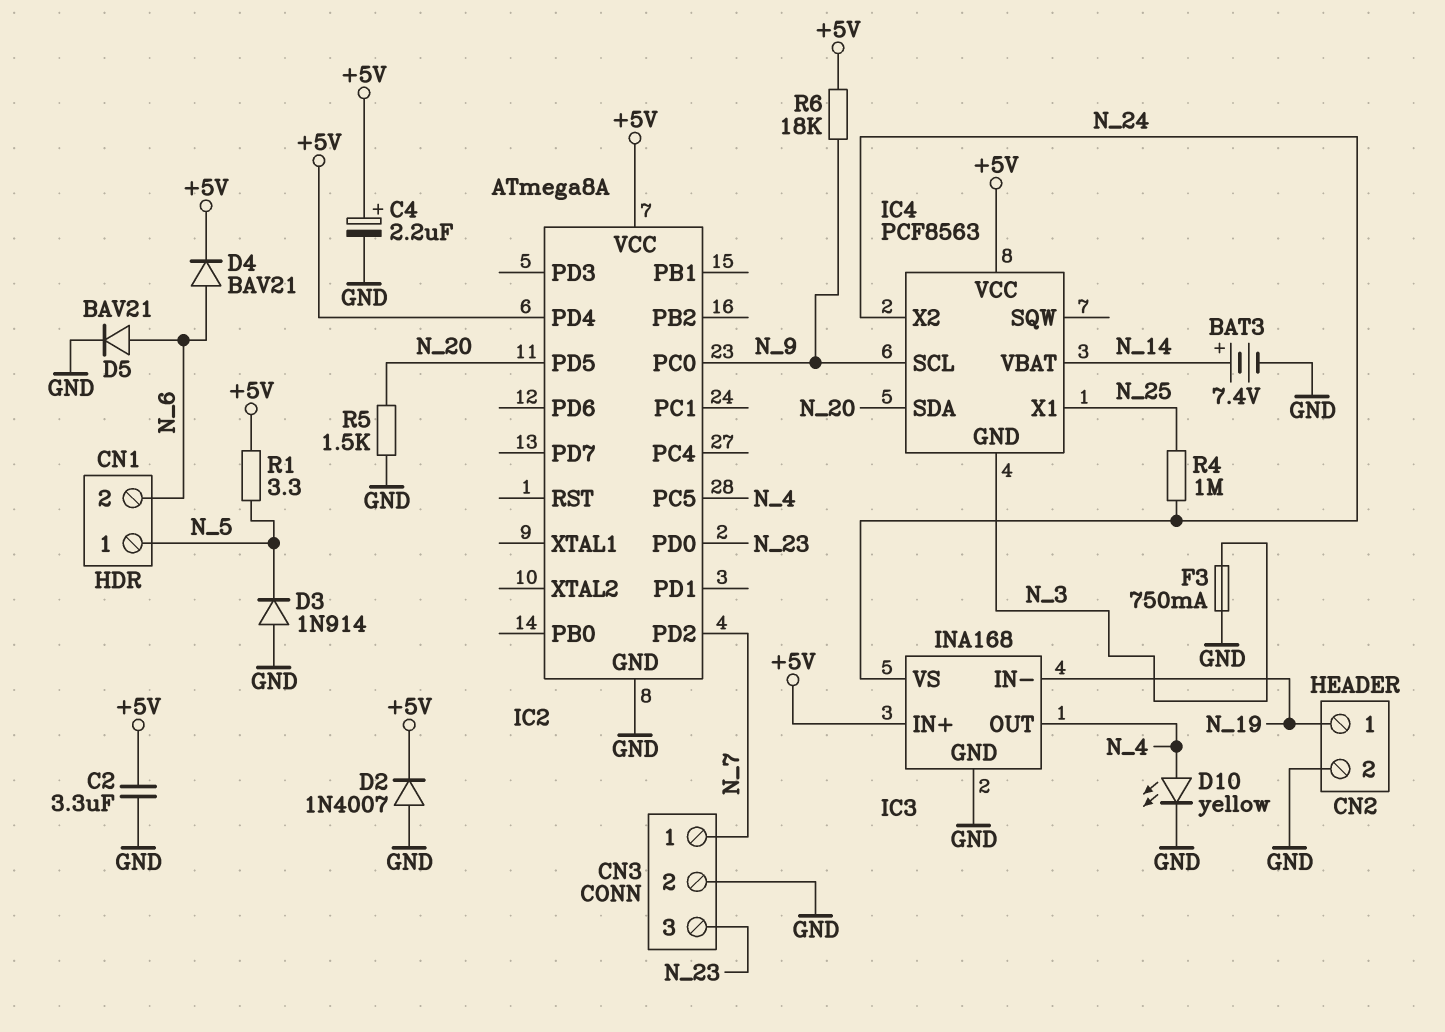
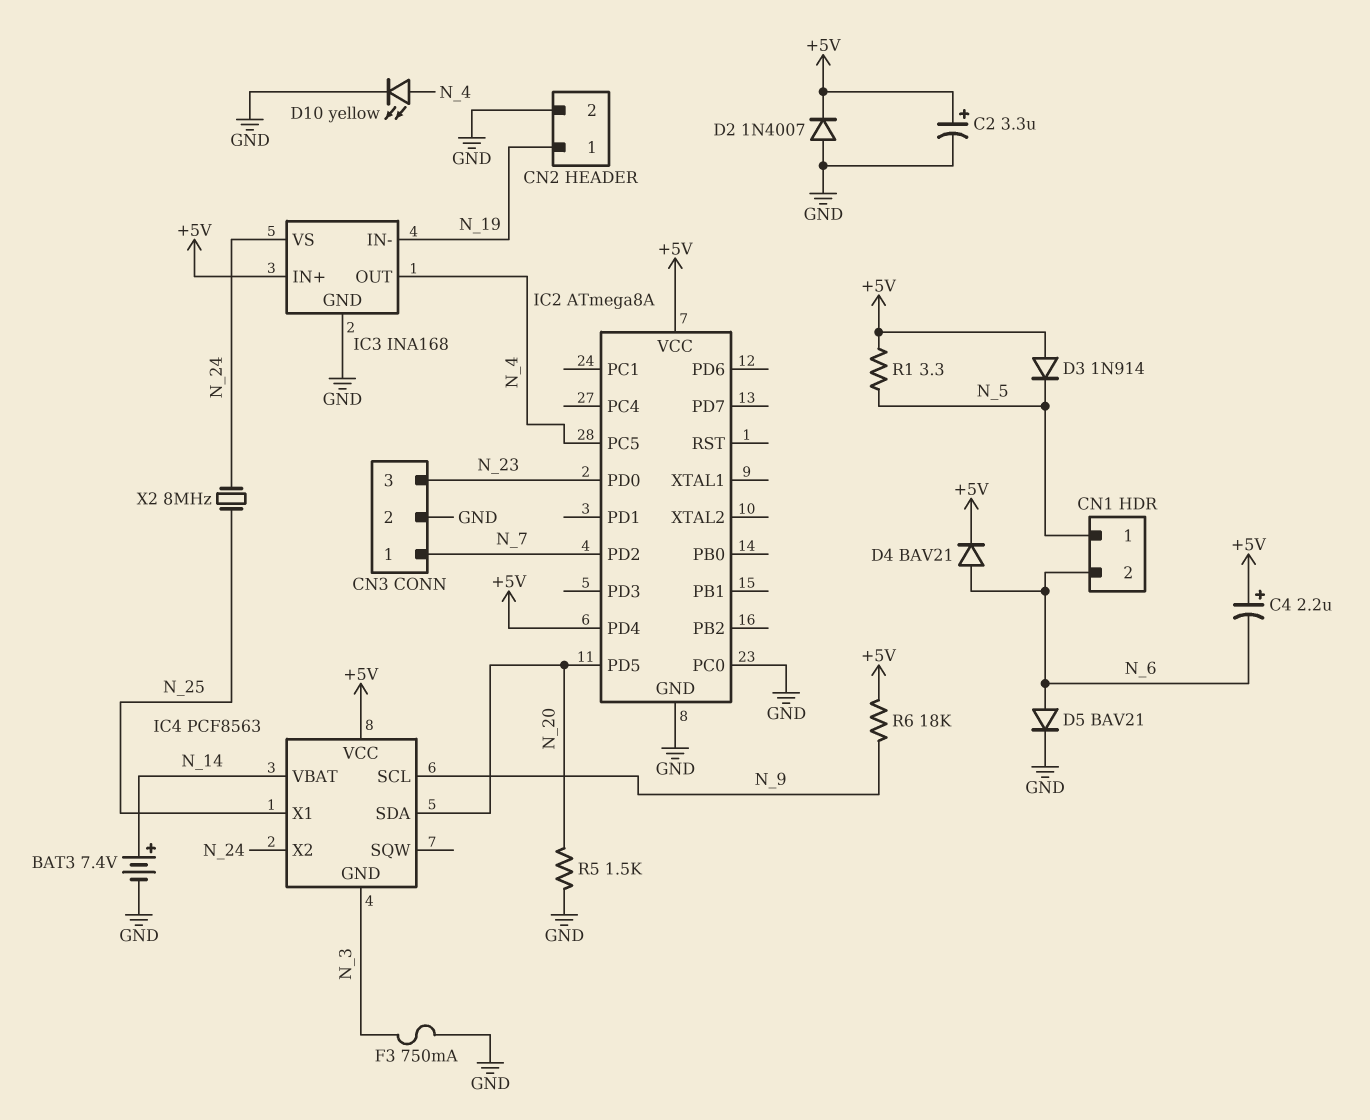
C2: 3.3uF (+5V, GND) -> 3.3uF (plus +5V, minus GND)
C4: 2.2uF (plus +5V, minus GND) -> 2.2uF (plus +5V, minus N_6)
D3: diode 1N914 (A GND, K N_5) -> diode 1N914 (A +5V, K N_5)
IC2 pin PC0: N_9 -> GND
R4: 1M (N_24, N_25) -> none
X2: none -> 8MHz (N_24, N_25)

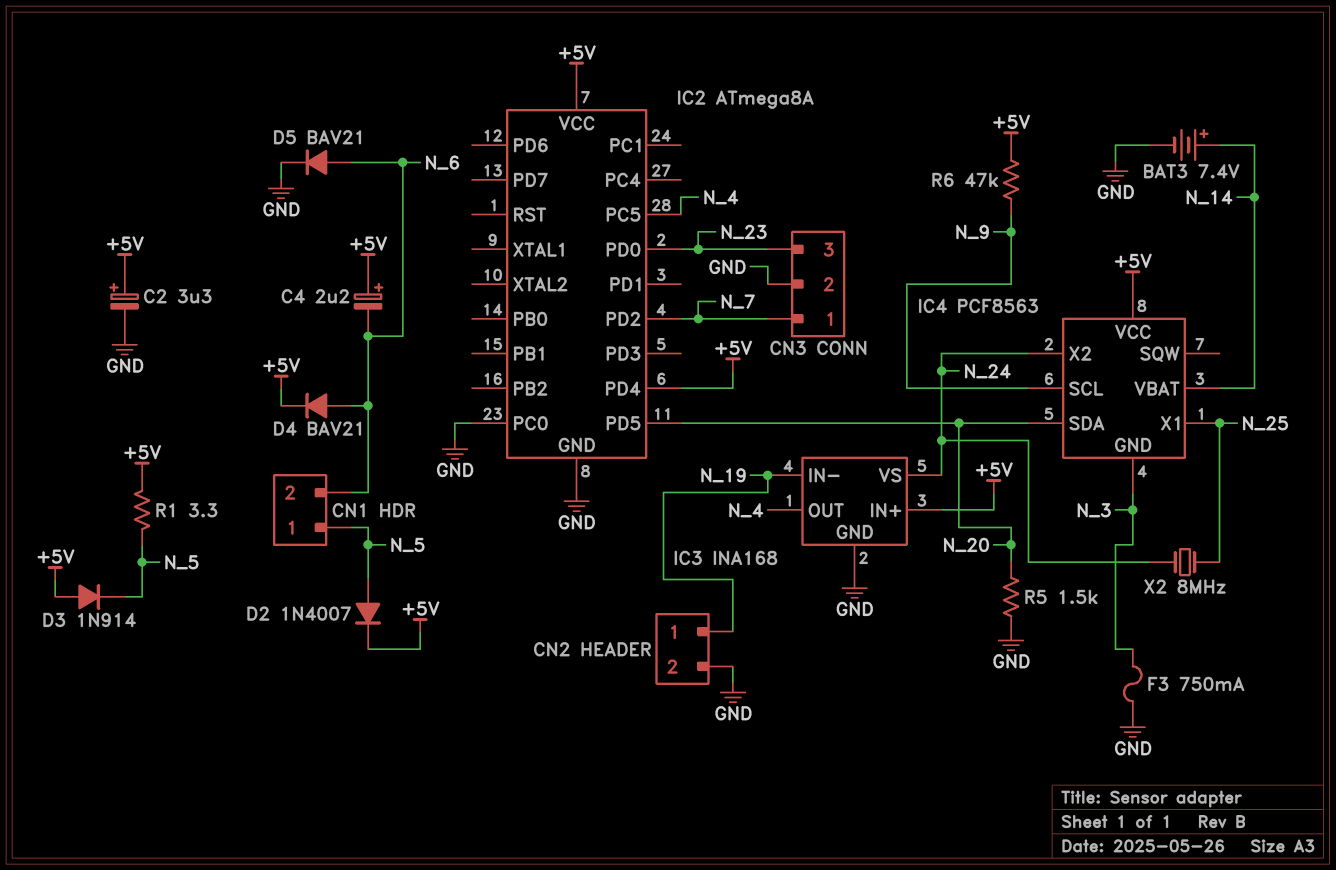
D2: diode 1N4007 (A GND, K +5V) -> diode 1N4007 (A N_5, K +5V)
D10: LED yellow (A N_4, K GND) -> none
R6: 18k (+5V, N_9) -> 47k (+5V, N_9)

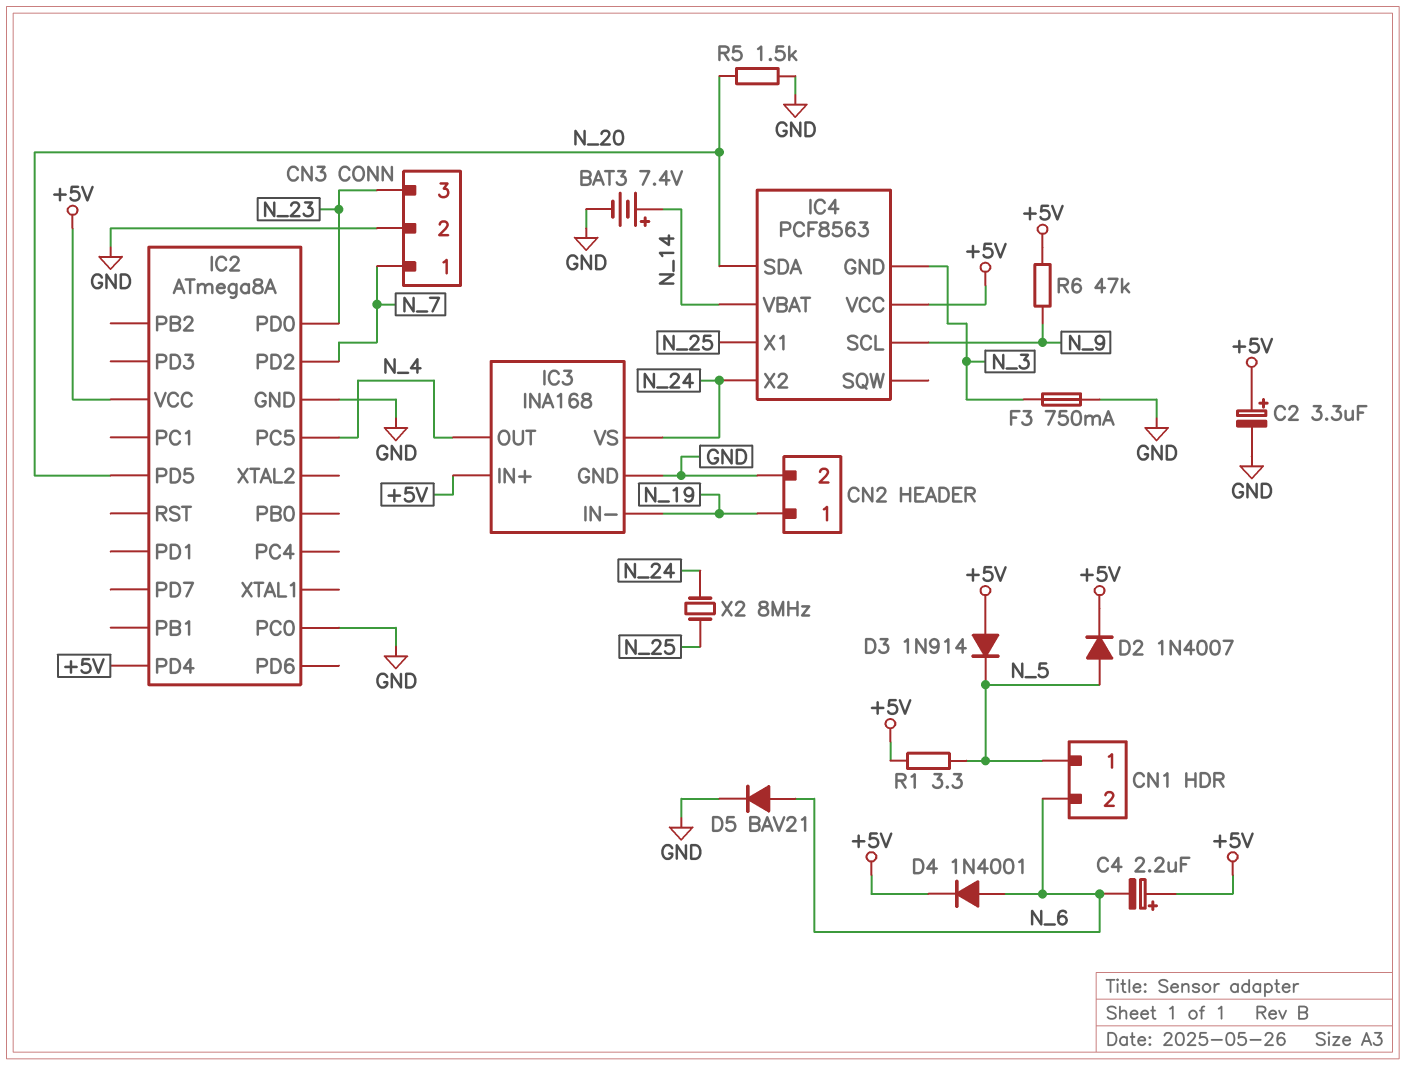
D4: diode BAV21 (A N_6, K +5V) -> diode 1N4001 (A N_6, K +5V)

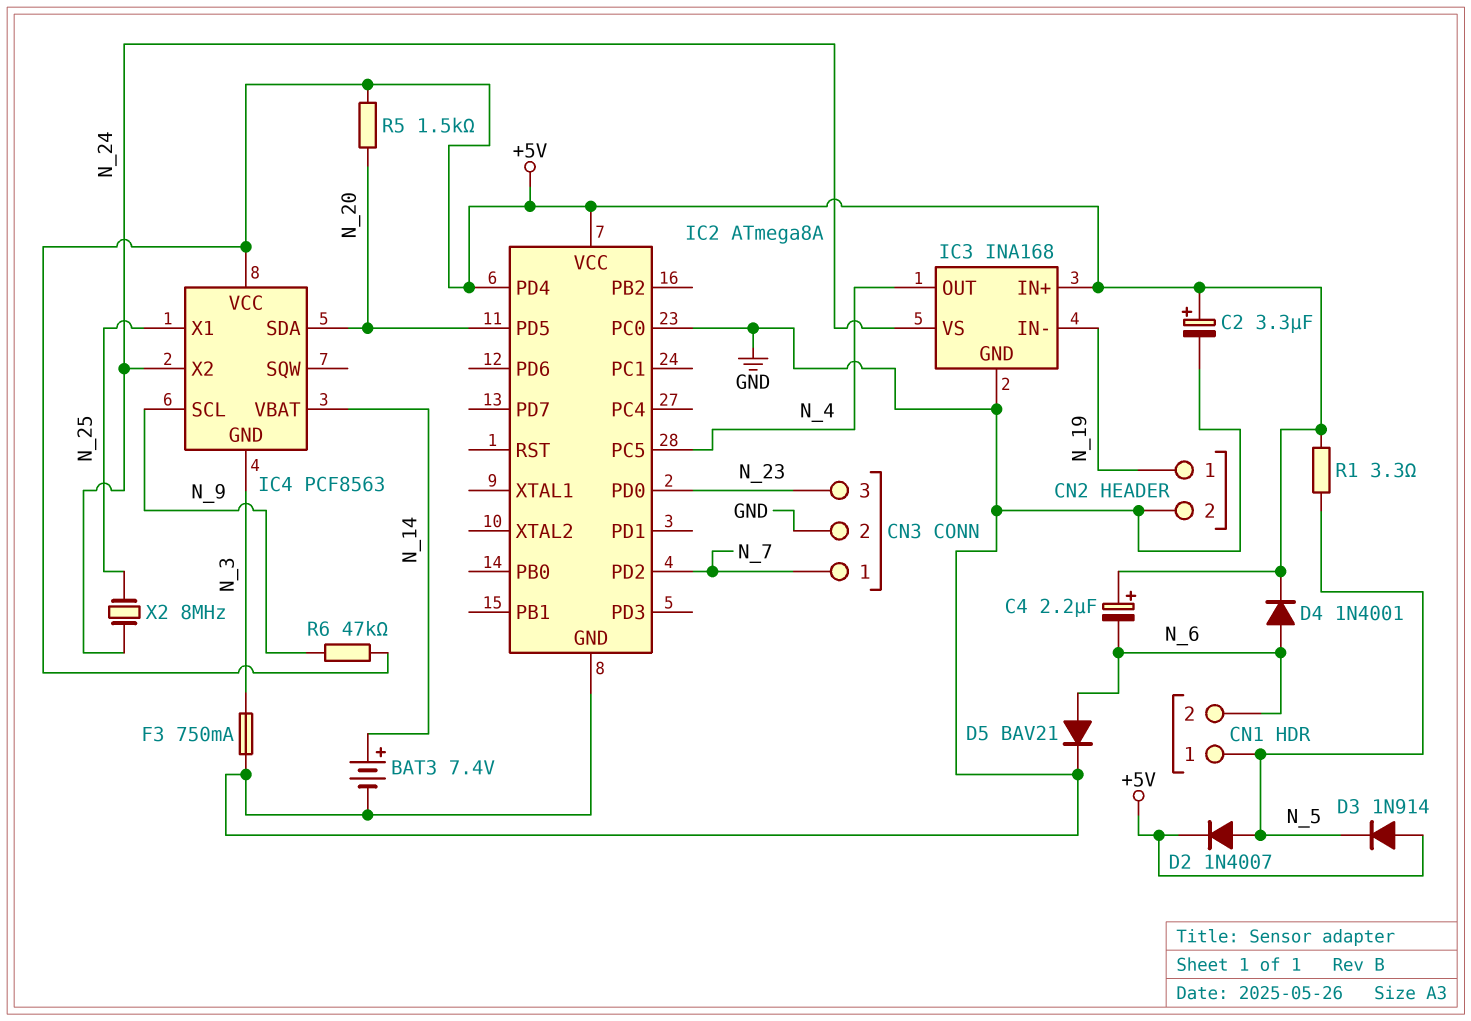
R5: 1.5k (GND, N_20) -> 1.5k (+5V, N_20)

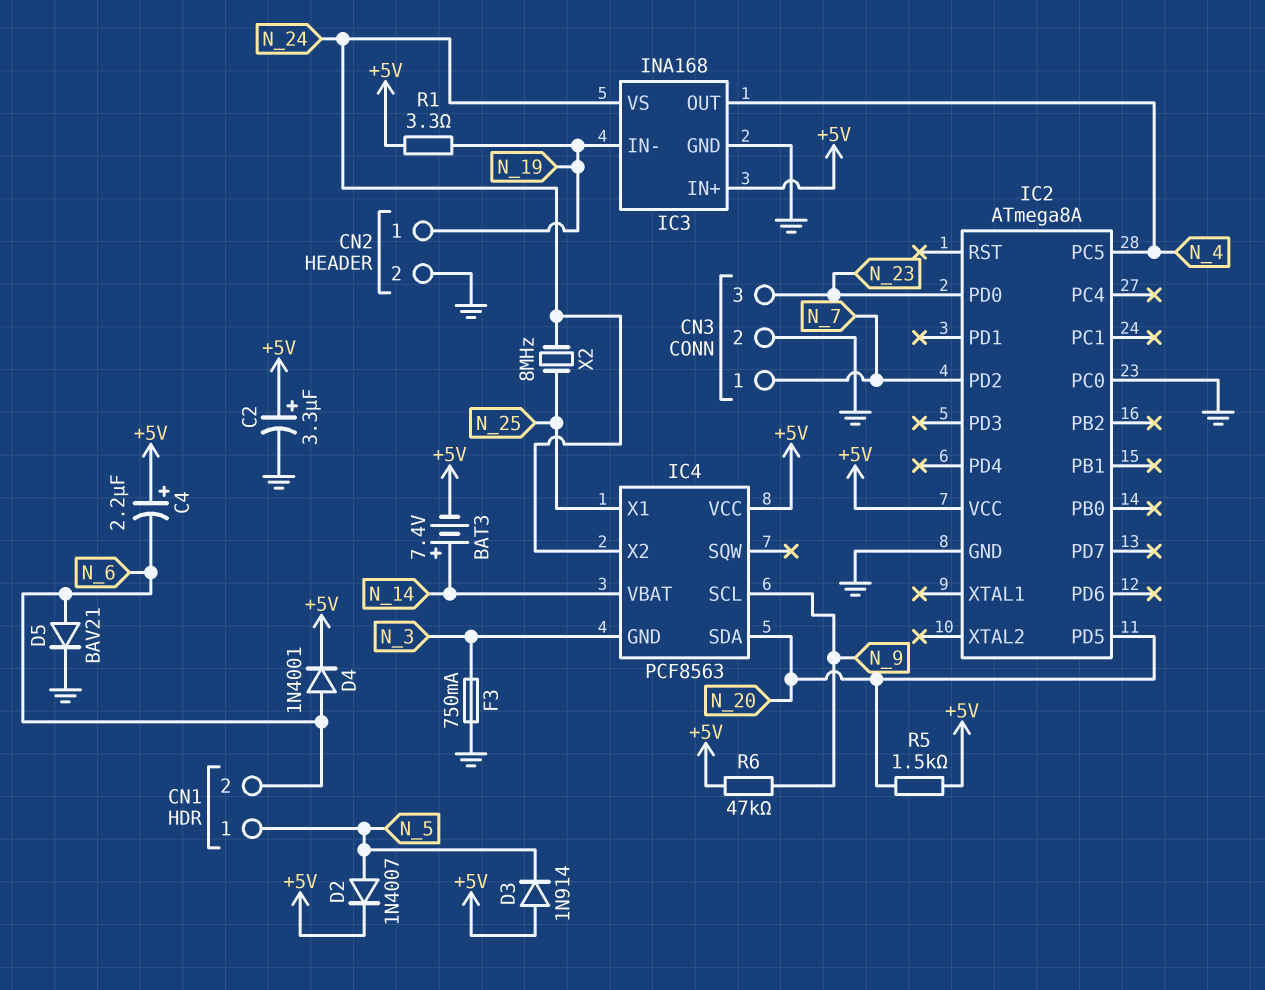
BAT3: 7.4V (plus N_14, minus GND) -> 7.4V (plus N_14, minus +5V)
IC2 pin PD4: +5V -> none
R1: 3.3 (+5V, N_5) -> 3.3 (+5V, N_19)

